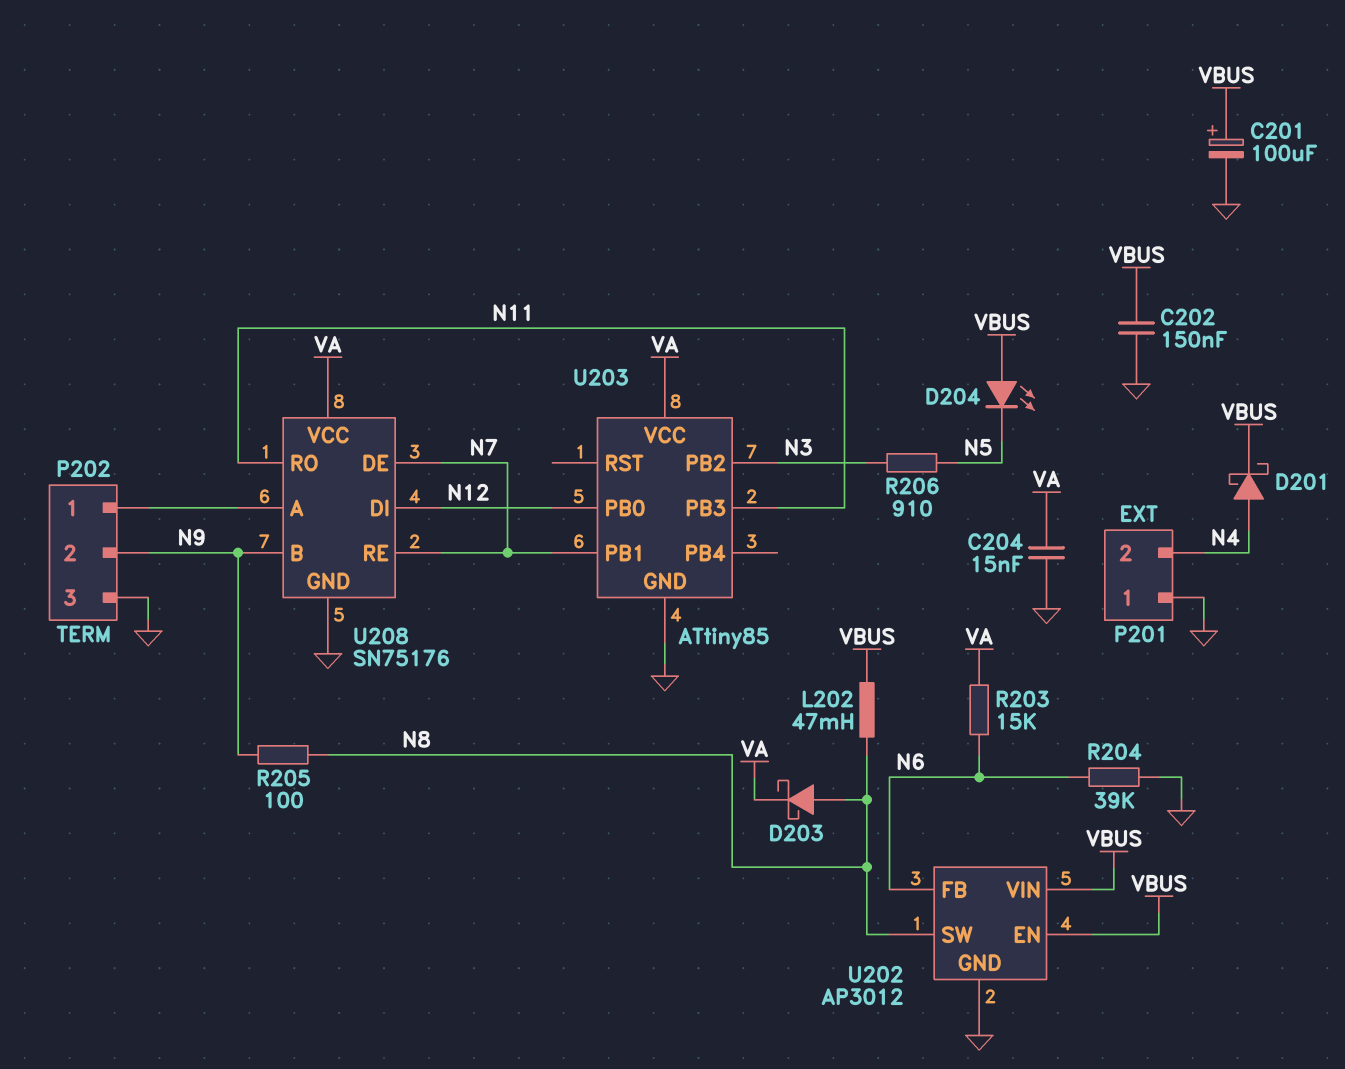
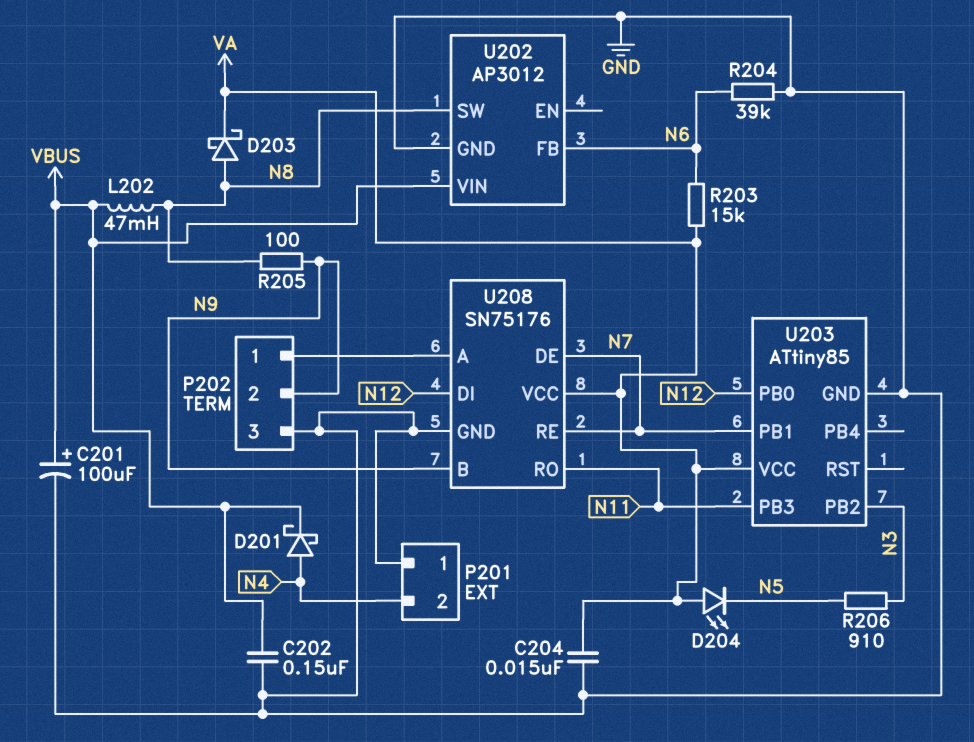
D204: LED (A VBUS, K N5) -> LED (A VA, K N5)
U202 pin EN: VBUS -> none

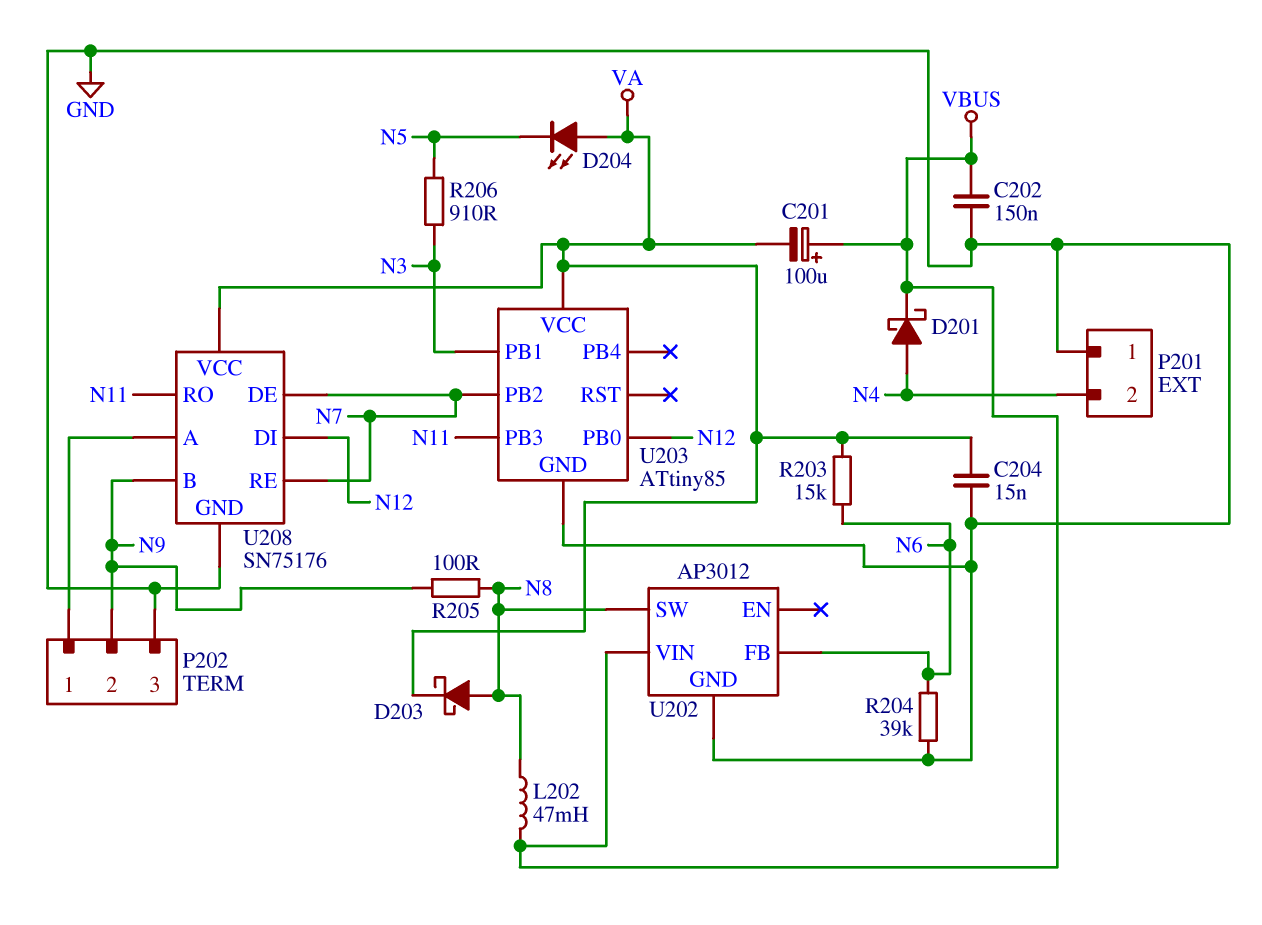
C201: 100uF (plus VBUS, minus GND) -> 100uF (plus VBUS, minus VA)
U203 pin PB1: N7 -> N3
U203 pin PB2: N3 -> N7

